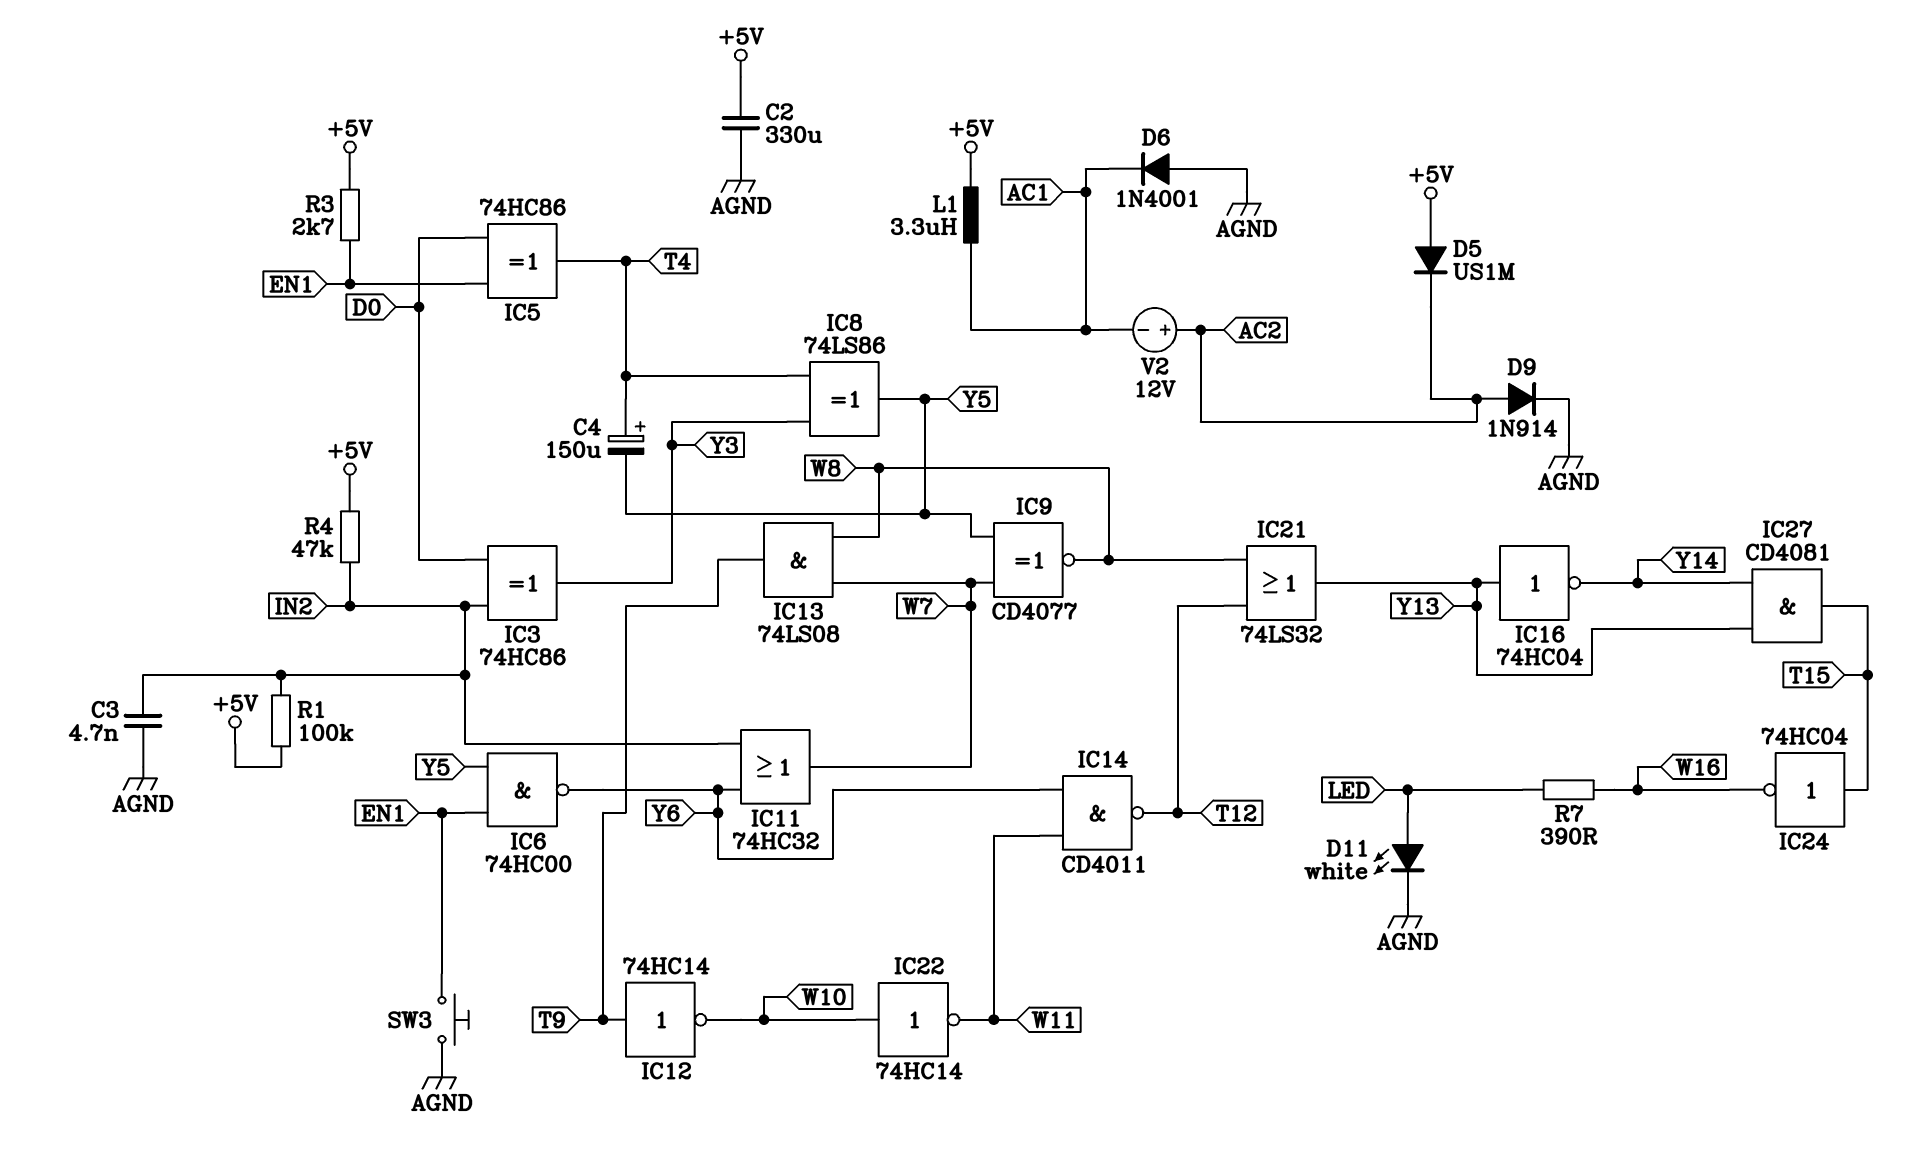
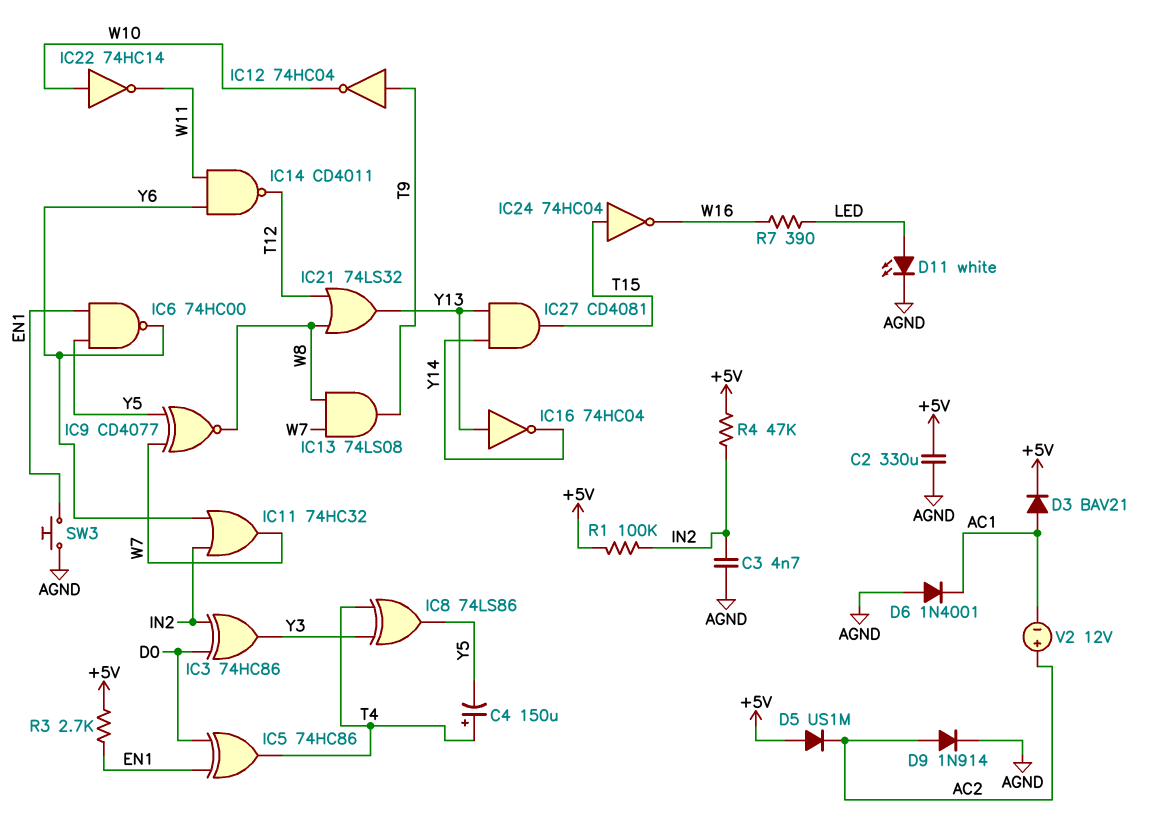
D3: none -> diode BAV21 (A AC1, K +5V)
IC12: NOT 74HC14 (in T9, out W10) -> NOT 74HC04 (in T9, out W10)
L1: 3.3uH (+5V, AC1) -> none

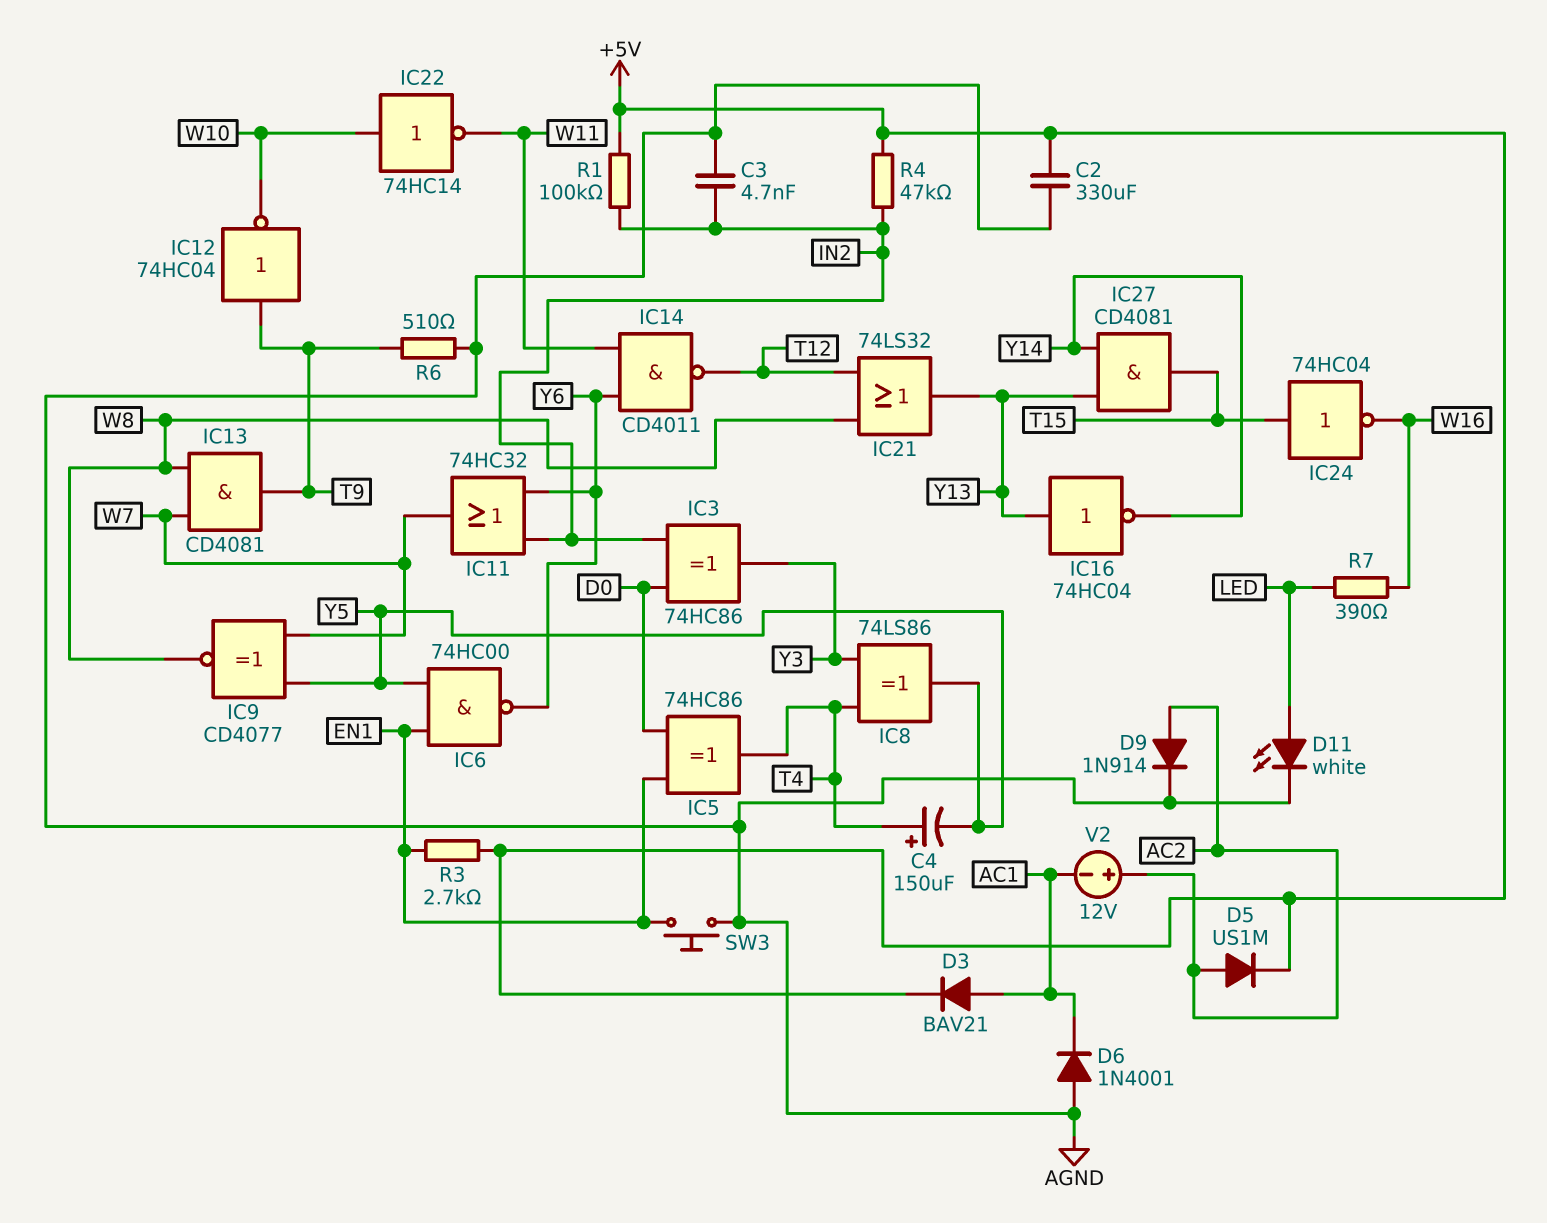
D5: diode US1M (A +5V, K AC2) -> diode US1M (A AC2, K +5V)
IC13: AND 74LS08 (in W7, in W8, out T9) -> AND CD4081 (in W7, in W8, out T9)
R6: none -> 510 (AGND, T9)

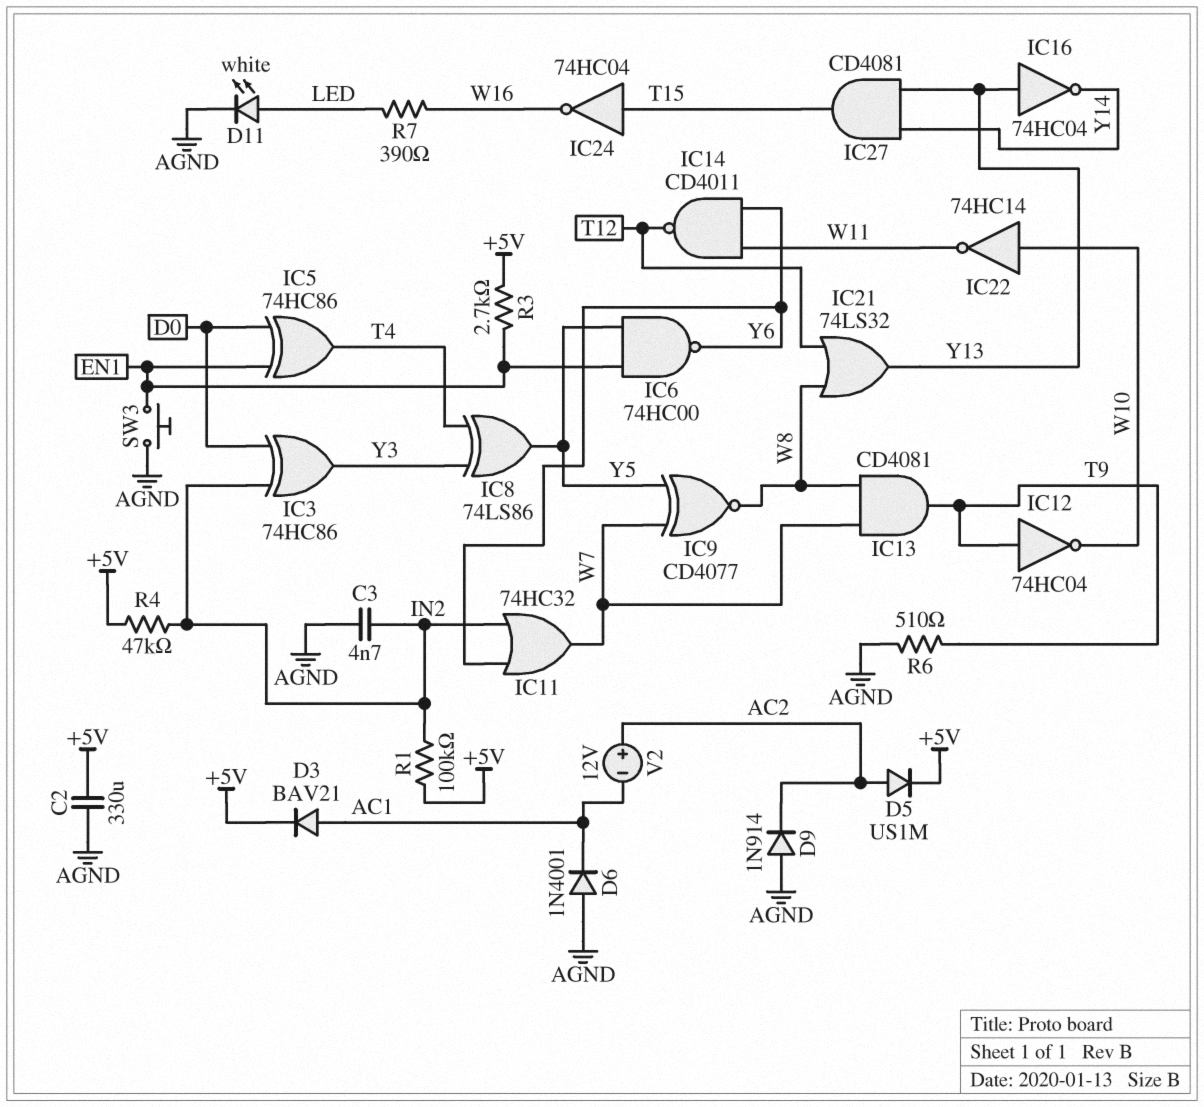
C4: 150uF (plus T4, minus Y5) -> none
D9: diode 1N914 (A AC2, K AGND) -> diode 1N914 (A AGND, K AC2)

